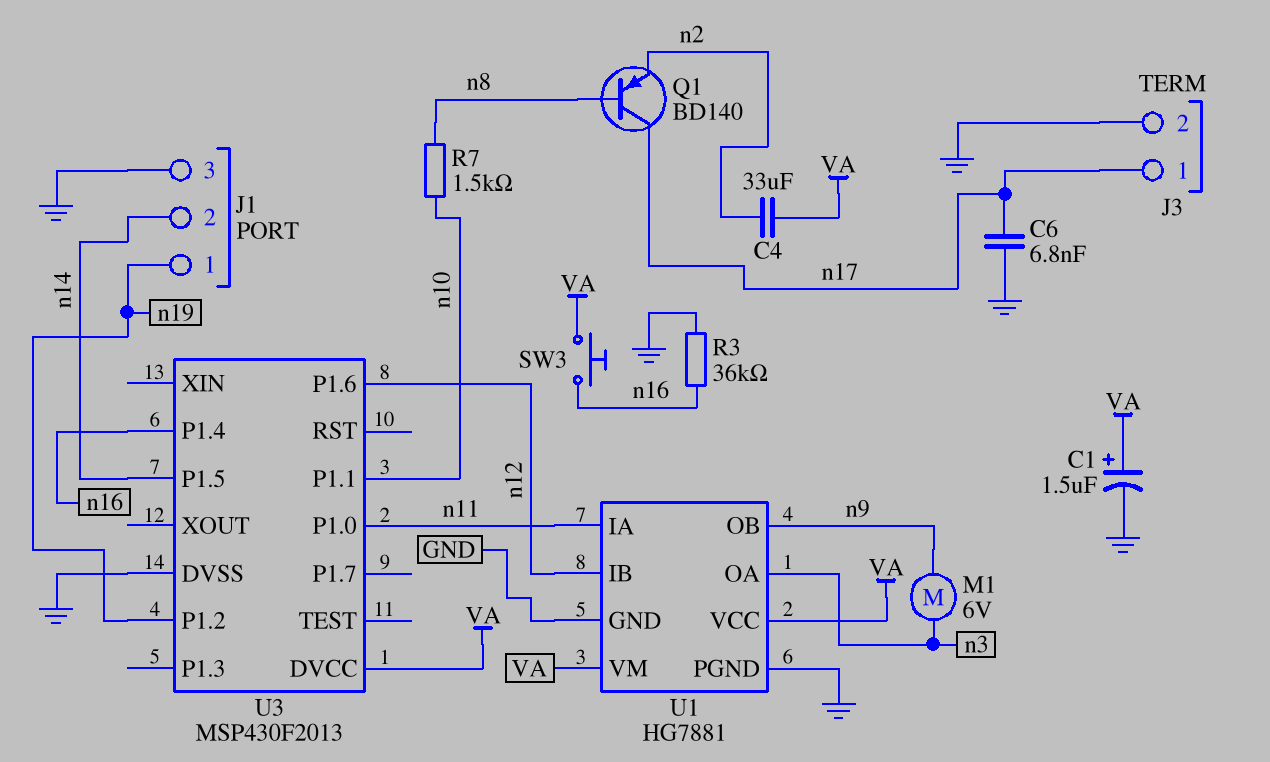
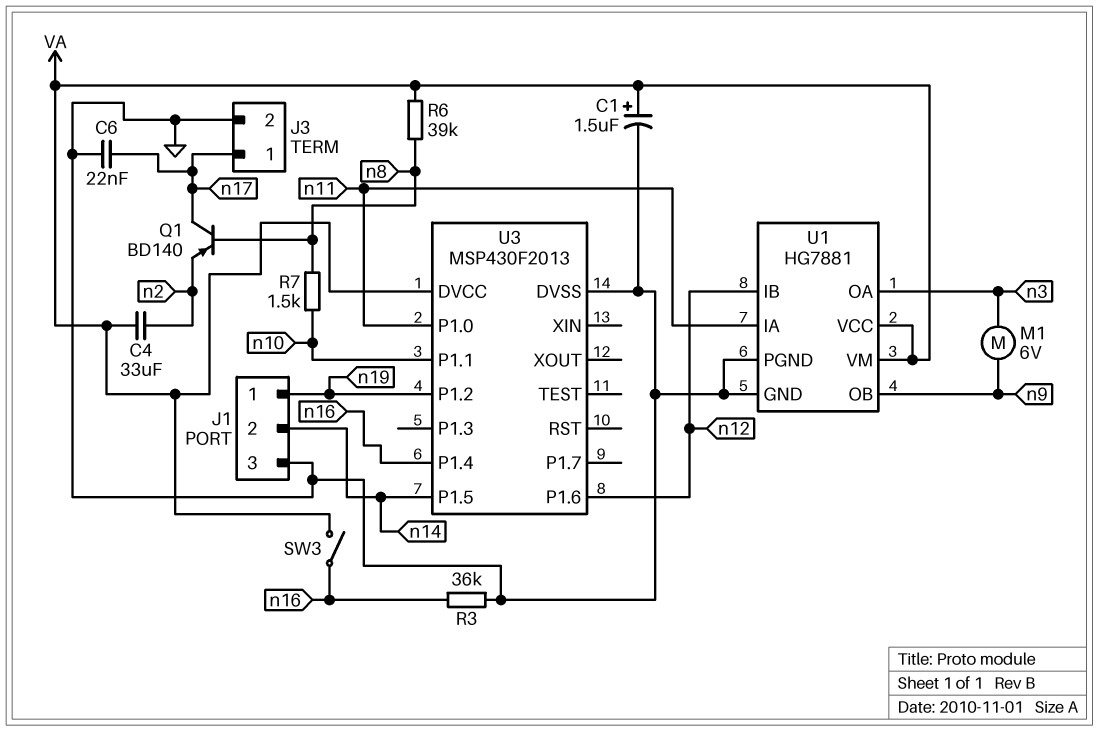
C6: 6.8nF (GND, n17) -> 22nF (GND, n17)
R6: none -> 39k (VA, n8)
SW3: button (VA, n16) -> switch (VA, n16)

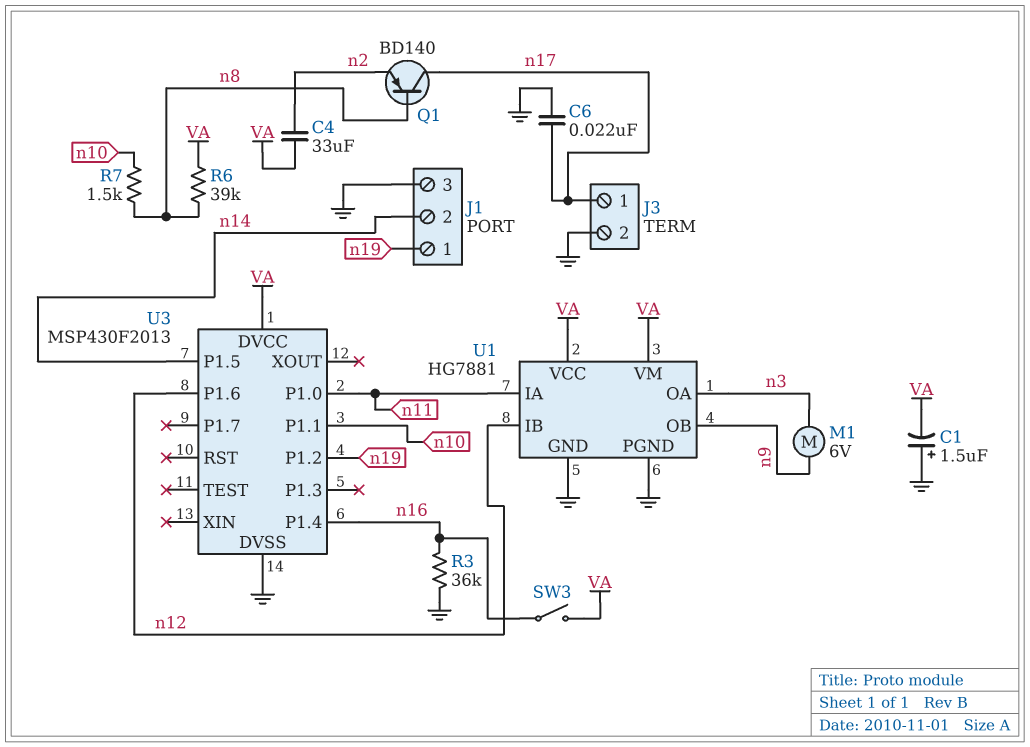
C1: 1.5uF (plus VA, minus GND) -> 1.5uF (plus GND, minus VA)

